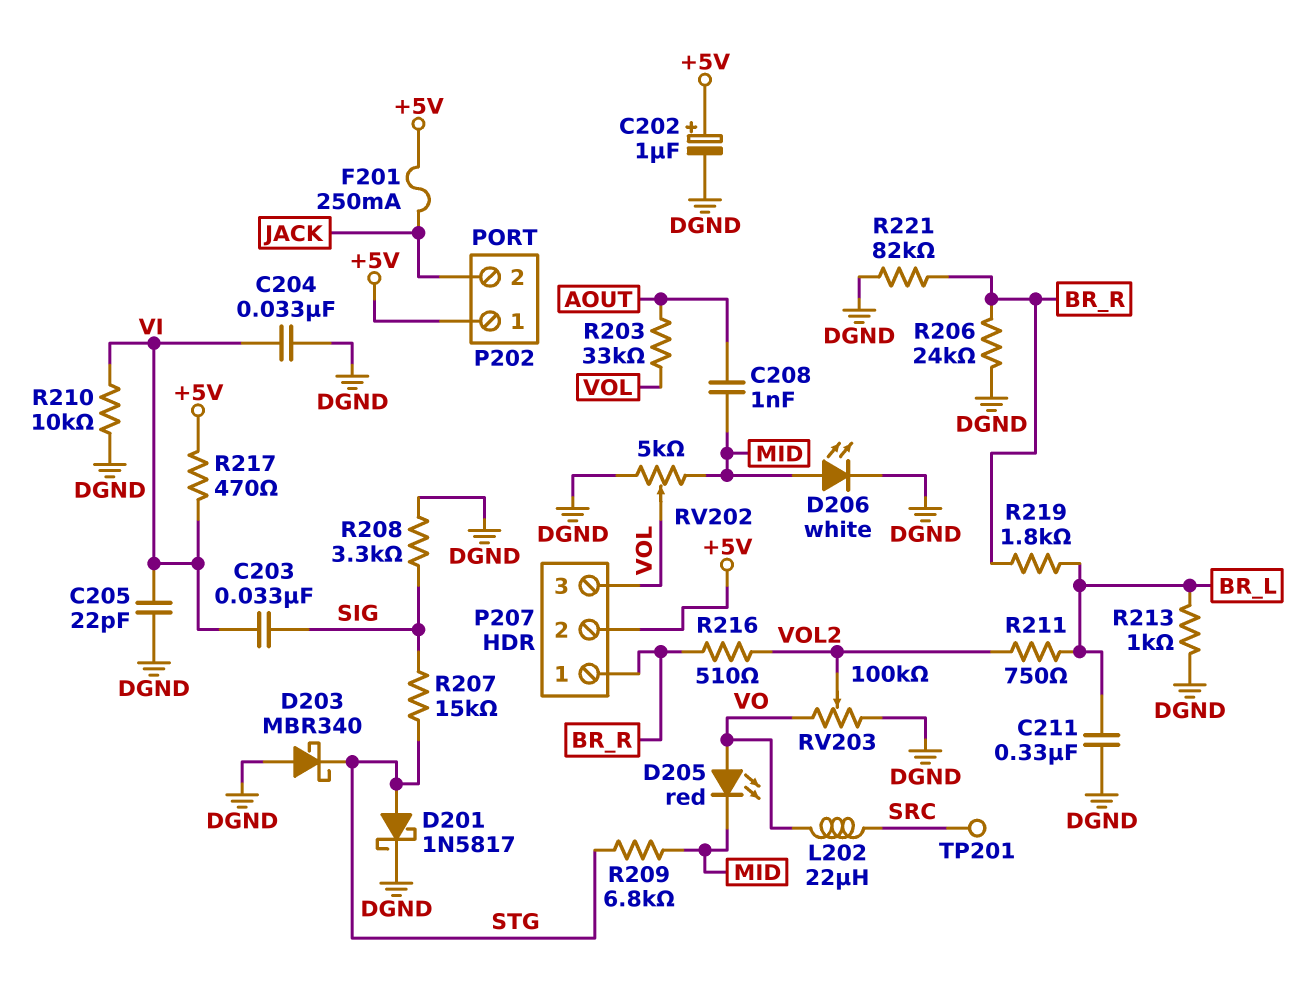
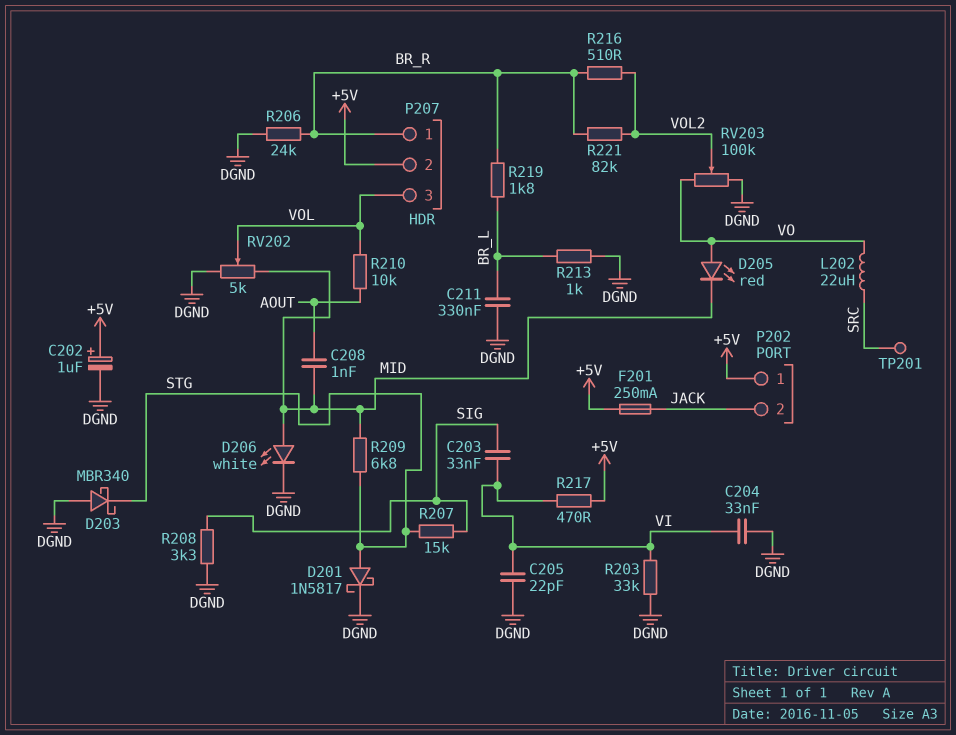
R203: 33k (AOUT, VOL) -> 33k (DGND, VI)
R210: 10k (DGND, VI) -> 10k (AOUT, VOL)
R211: 750 (BR_L, VOL2) -> none
R221: 82k (BR_R, DGND) -> 82k (BR_R, VOL2)

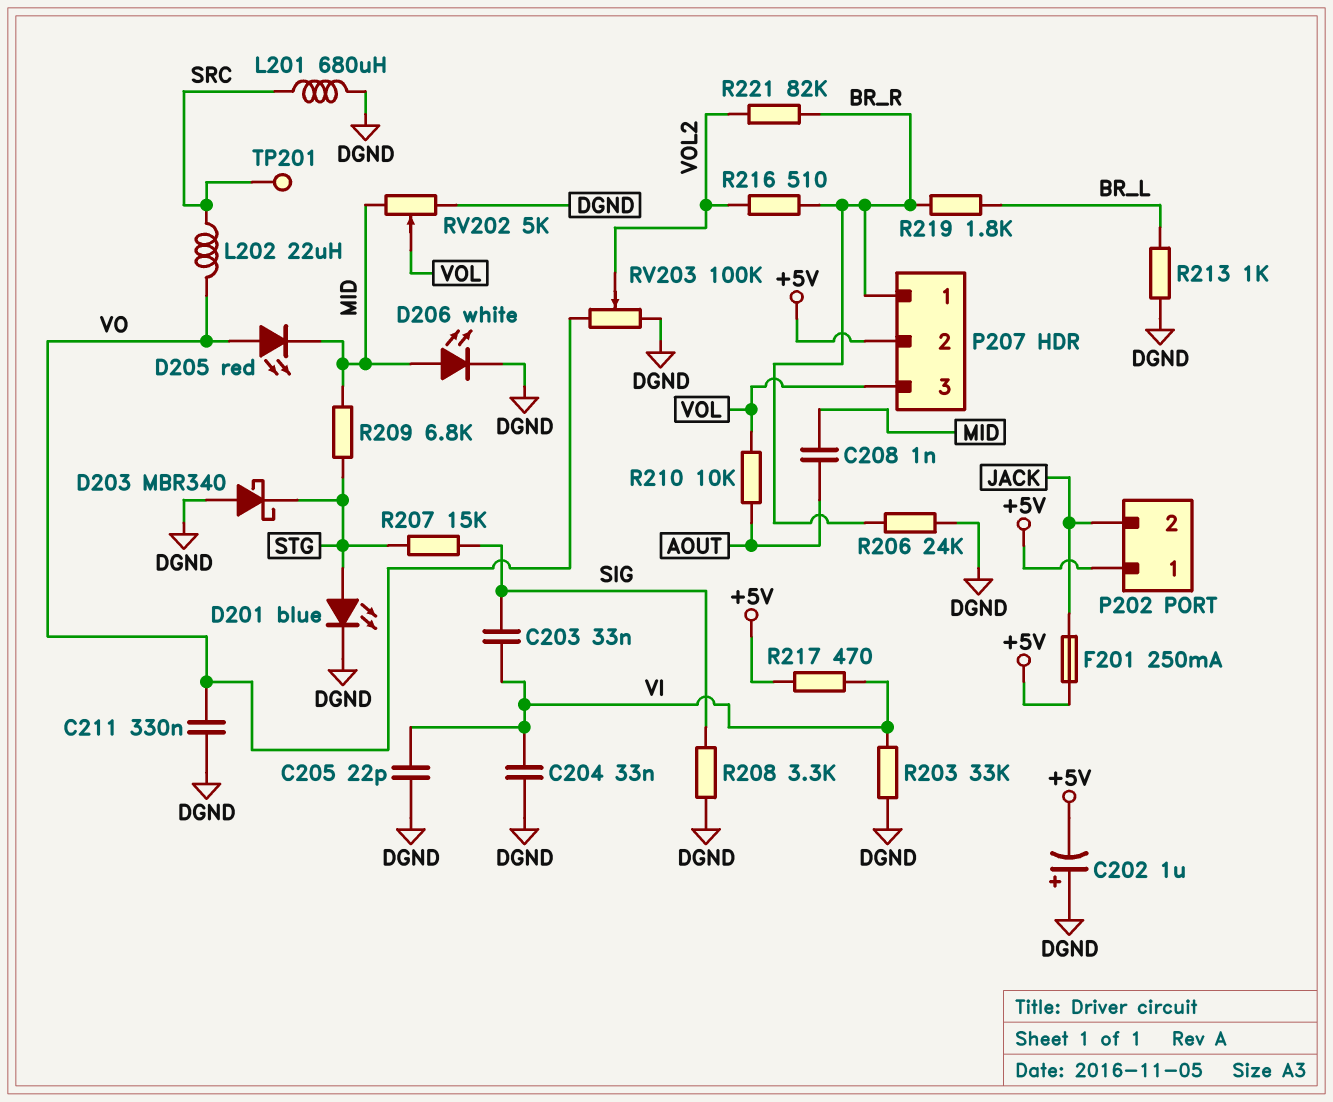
C202: 1uF (plus +5V, minus DGND) -> 1uF (plus DGND, minus +5V)
C211: 330nF (BR_L, DGND) -> 330nF (DGND, VO)
D201: schottky 1N5817 (A STG, K DGND) -> LED blue (A STG, K DGND)
L201: none -> 680uH (DGND, SRC)

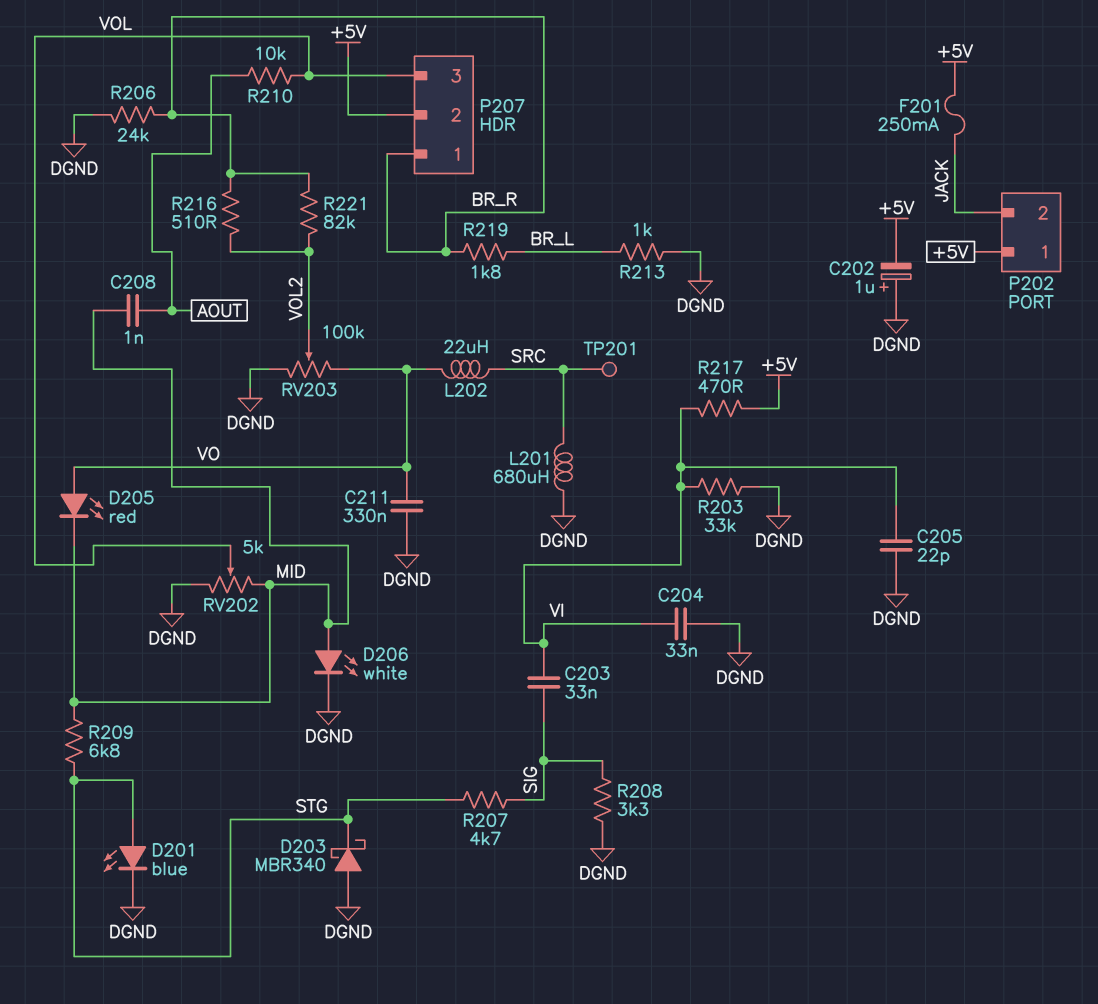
R207: 15k (SIG, STG) -> 4.7k (SIG, STG)

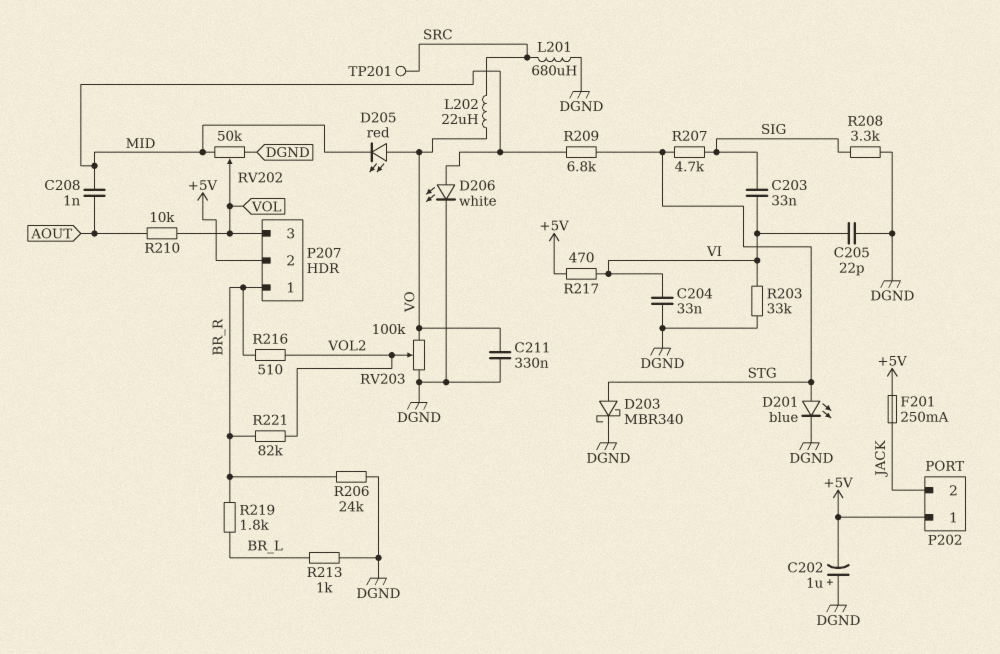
D203: schottky MBR340 (A DGND, K STG) -> schottky MBR340 (A STG, K DGND)
RV202: 5k (DGND, MID, wiper VOL) -> 50k (DGND, MID, wiper VOL)

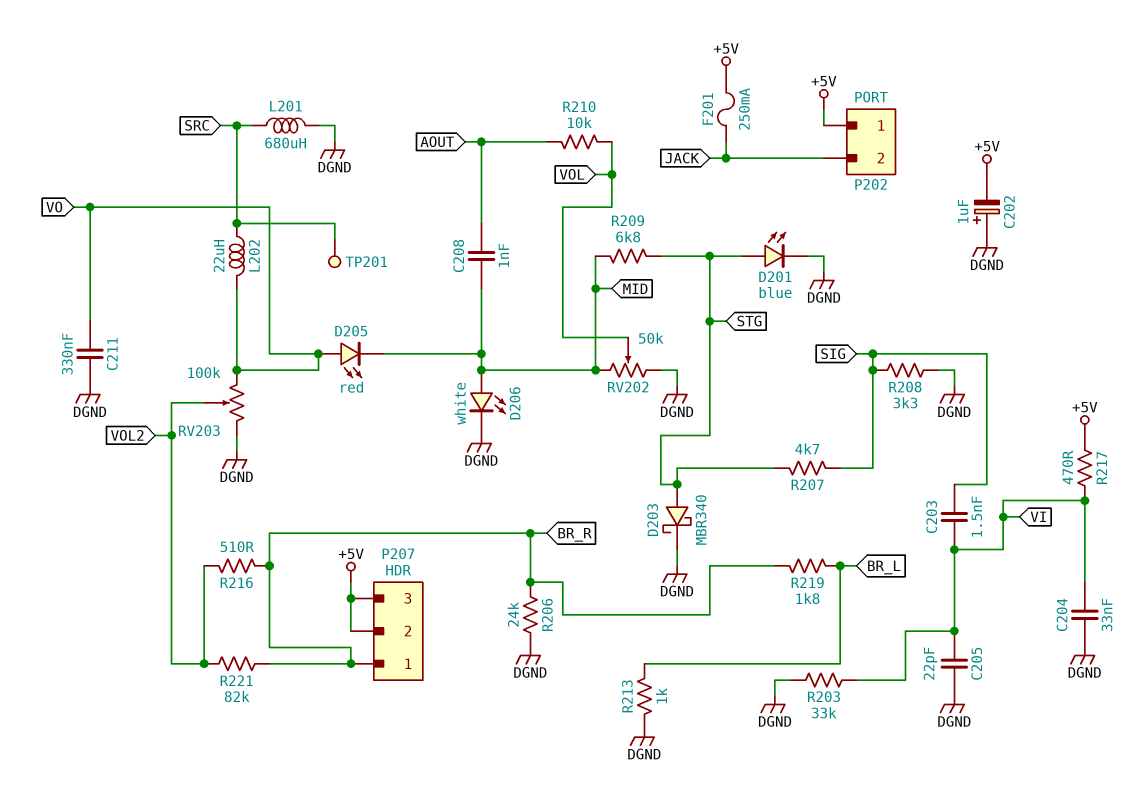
C203: 33nF (SIG, VI) -> 1.5nF (SIG, VI)
P207 pin 3: VOL -> +5V

